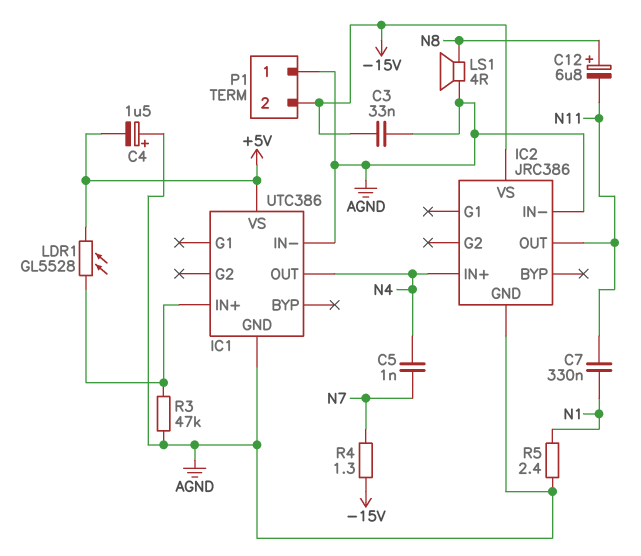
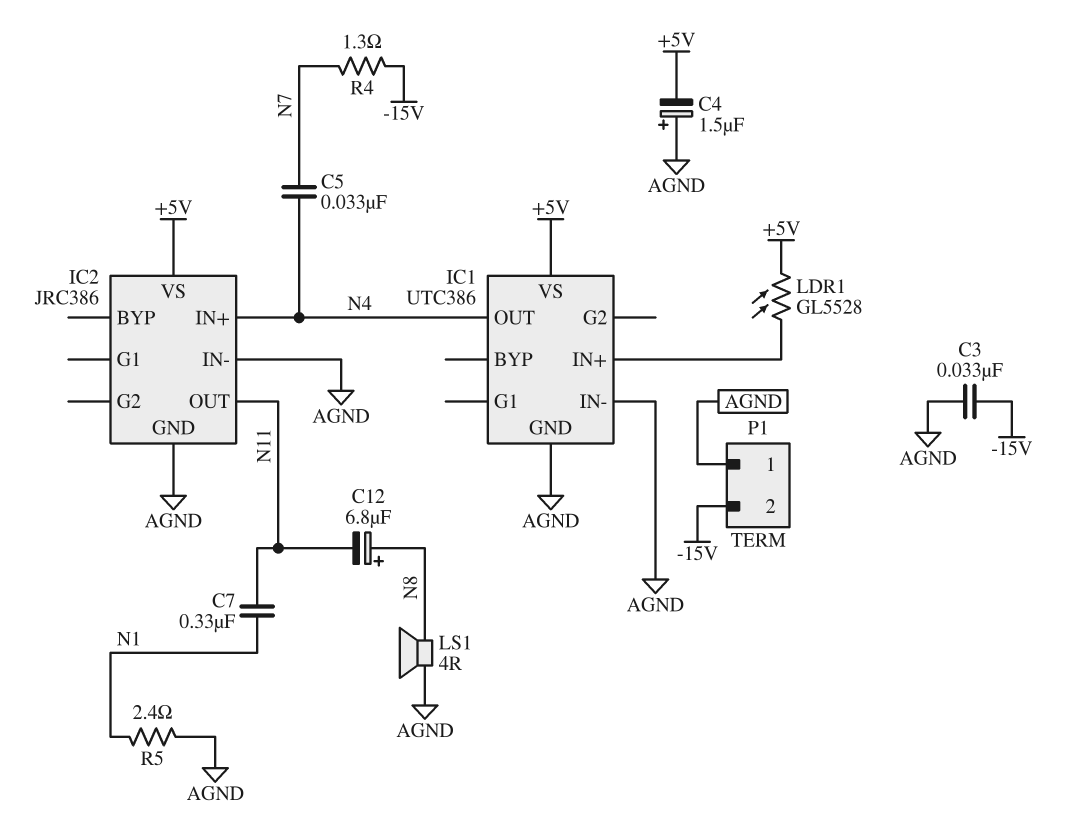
C5: 1nF (N4, N7) -> 33nF (N4, N7)
IC2 pin VS: -15V -> +5V
R3: 47k (AGND, IC1/IN+) -> none

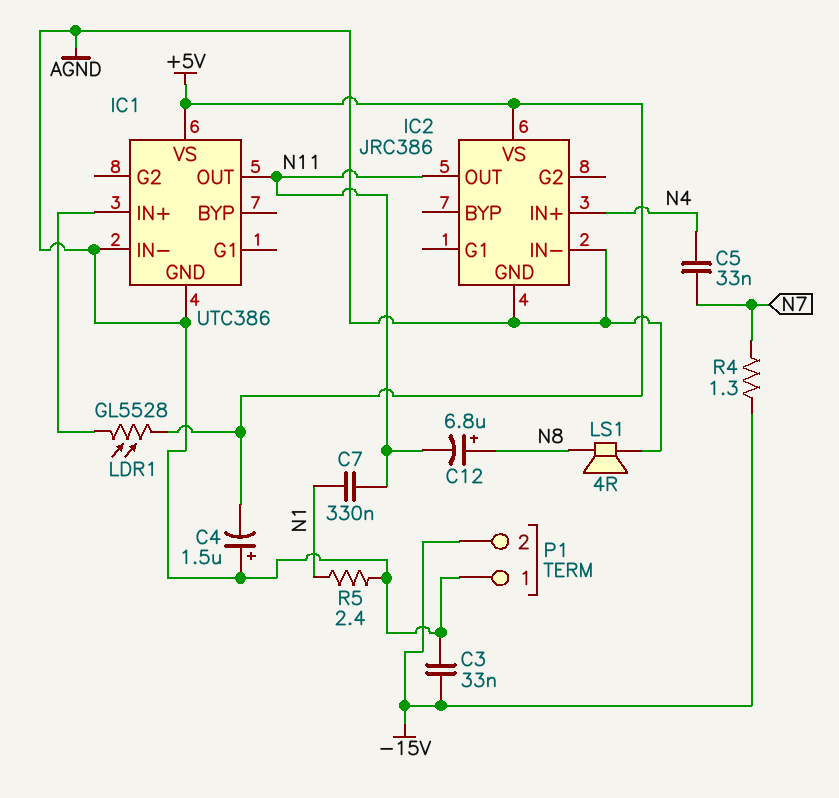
IC1 pin OUT: N4 -> N11

